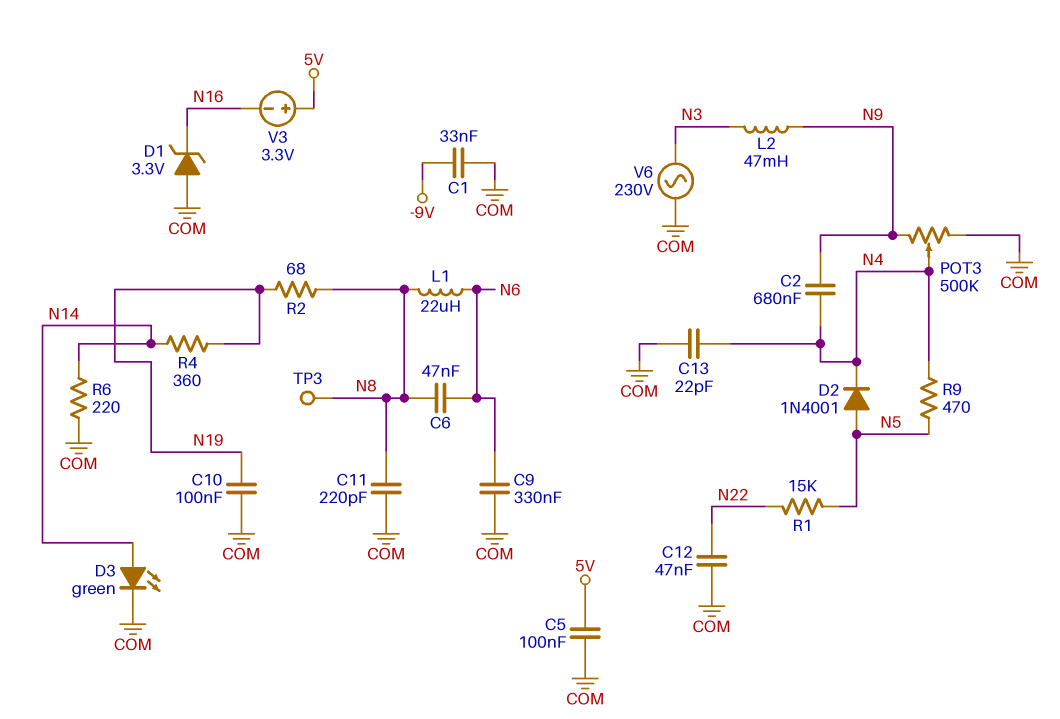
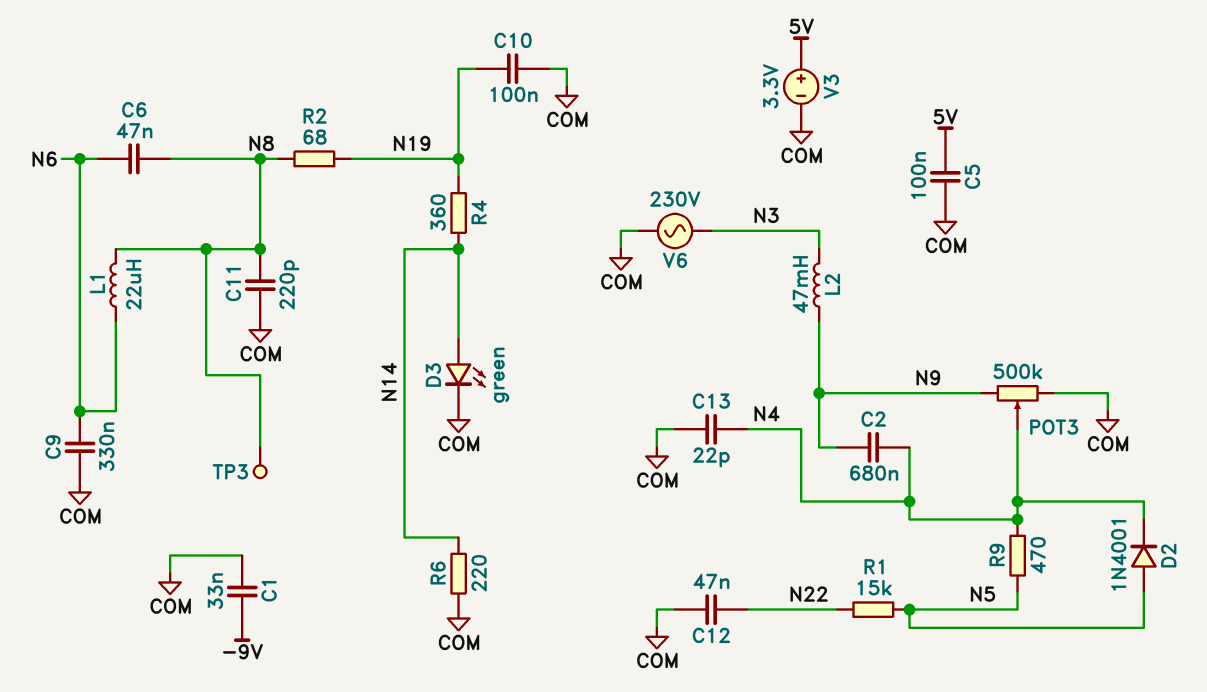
D1: zener 3.3V (A COM, K N16) -> none
V3: 3.3V (plus 5V, minus N16) -> 3.3V (plus 5V, minus COM)

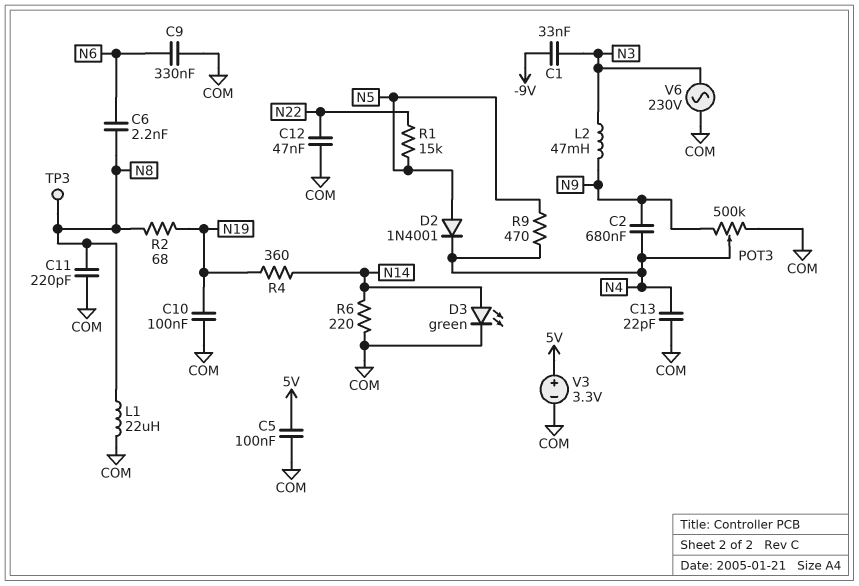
C1: 33nF (-9V, COM) -> 33nF (-9V, N3)
C6: 47nF (N6, N8) -> 2.2nF (N6, N8)
L1: 22uH (N6, N8) -> 22uH (COM, N8)

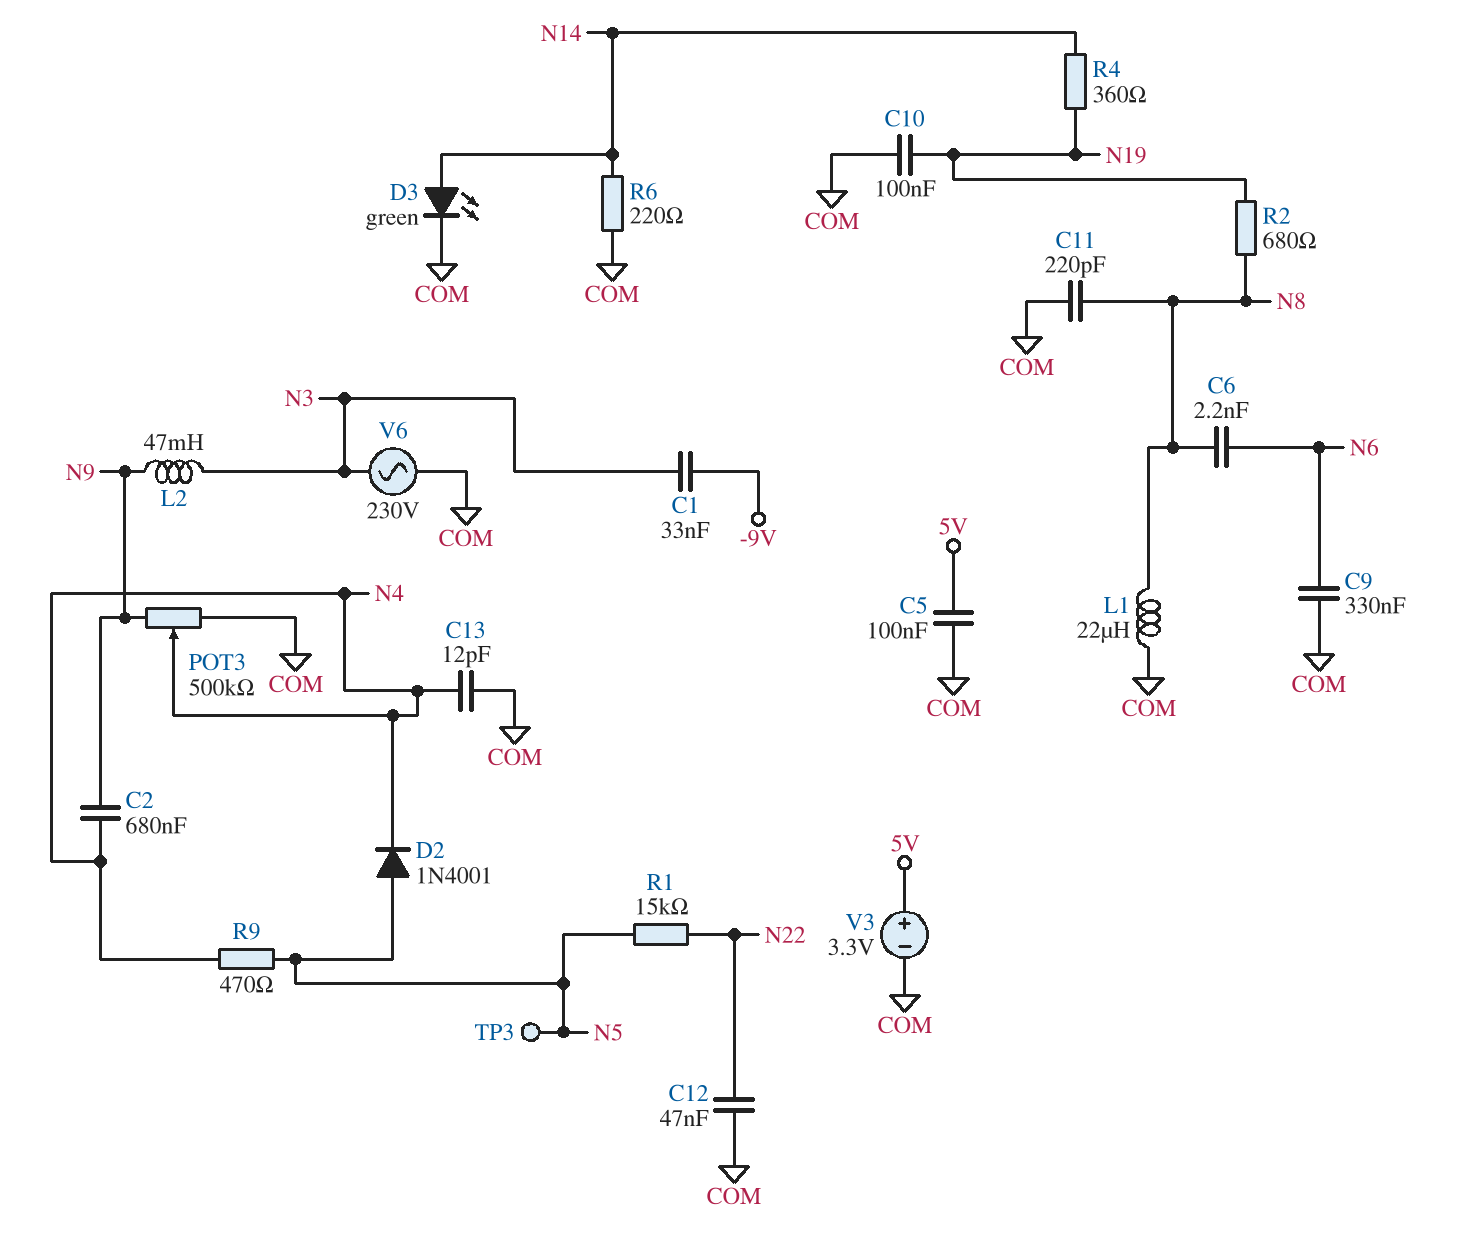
C13: 22pF (COM, N4) -> 12pF (COM, N4)
R2: 68 (N8, N19) -> 680 (N8, N19)
TP3: test point (N8) -> test point (N5)

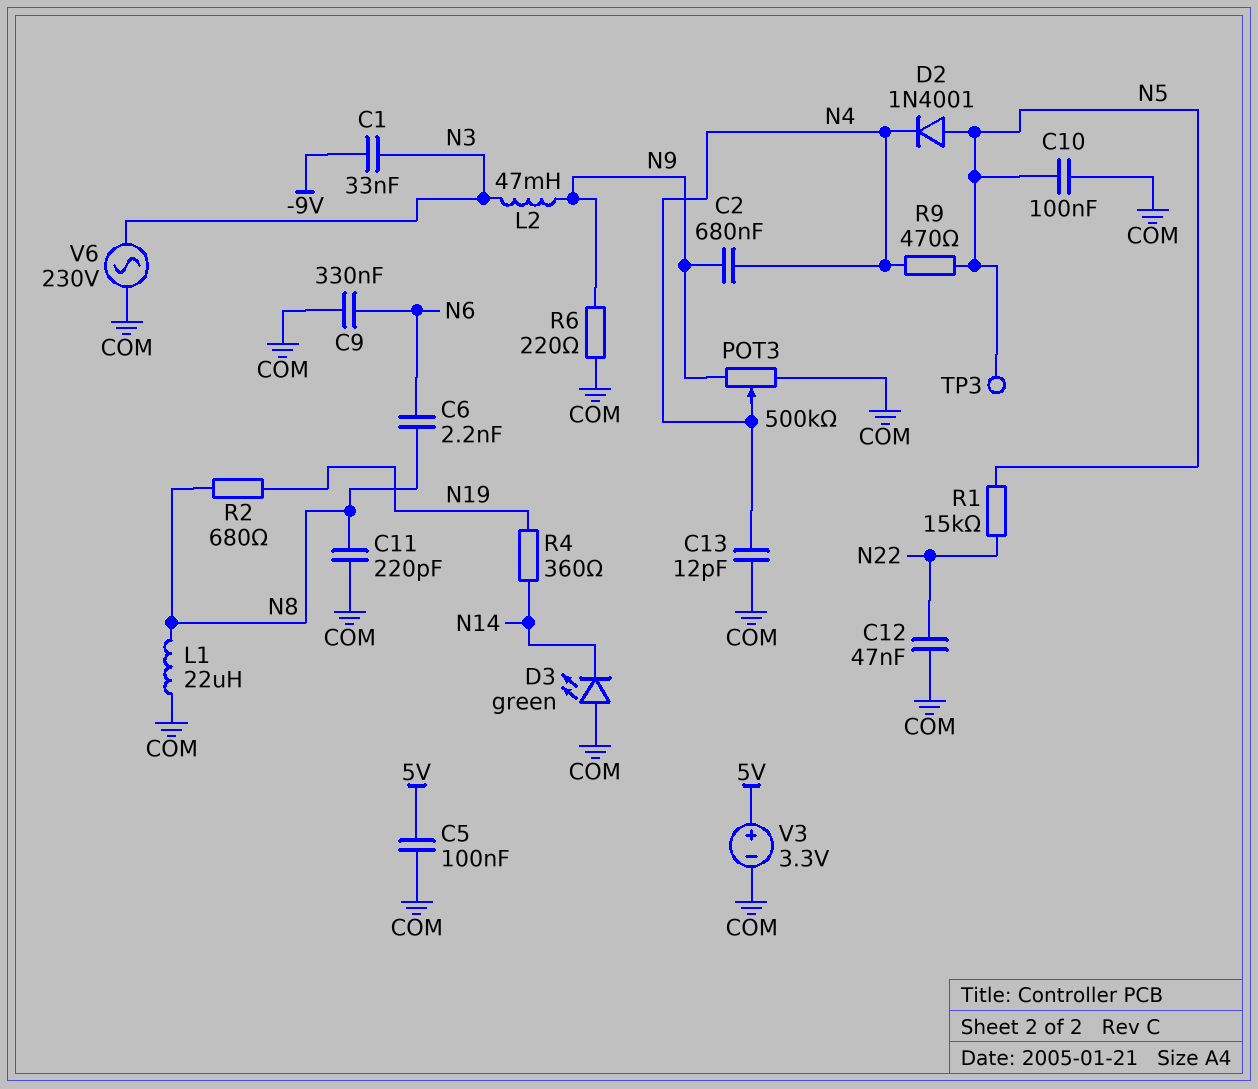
C10: 100nF (COM, N19) -> 100nF (COM, N5)
D3: LED green (A N14, K COM) -> LED green (A COM, K N14)
R6: 220 (COM, N14) -> 220 (COM, N9)

